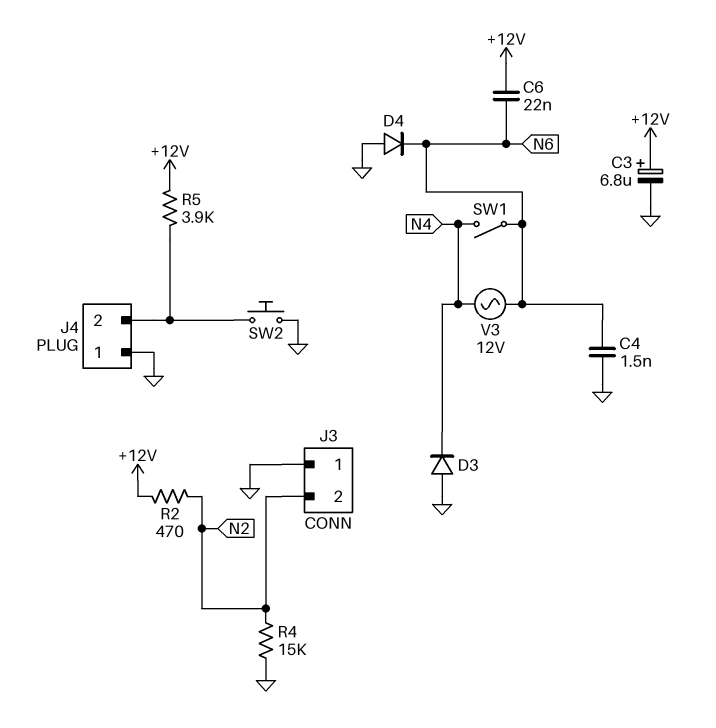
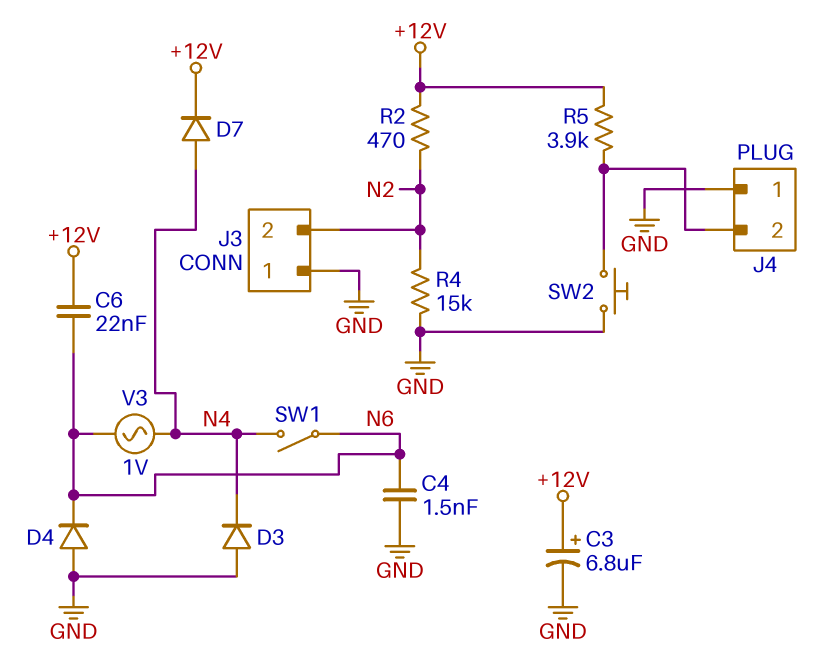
D7: none -> diode (A N4, K +12V)
V3: AC 12V (N4, N6) -> AC 1V (N4, N6)

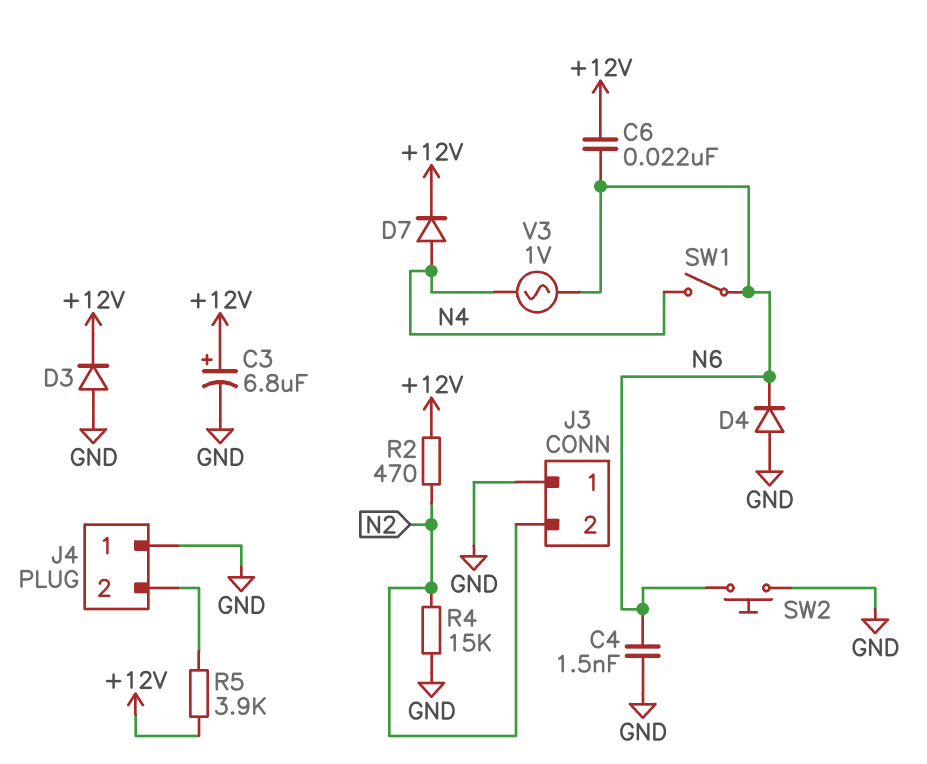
D3: diode (A GND, K N4) -> diode (A GND, K +12V)
SW2: button (GND, J4/2) -> button (GND, N6)

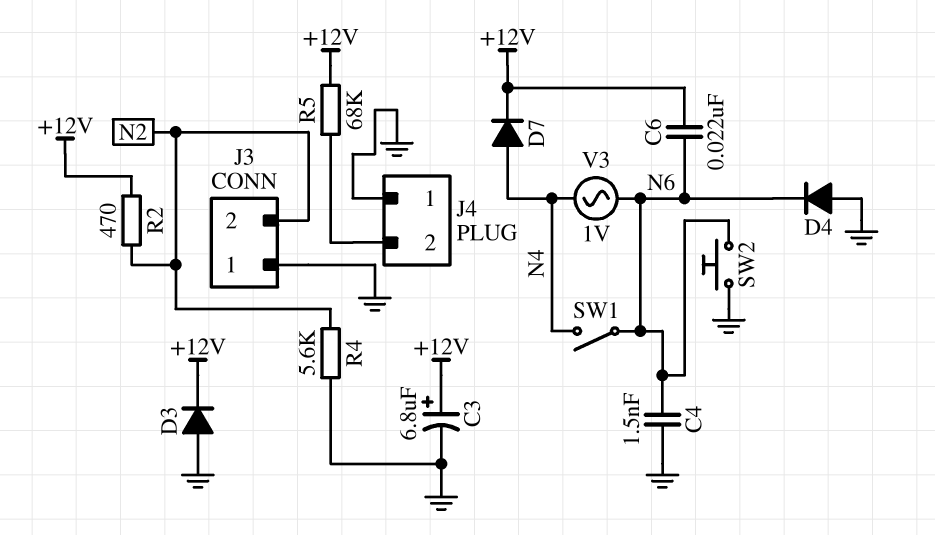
R4: 15k (GND, N2) -> 5.6k (GND, N2)
R5: 3.9k (+12V, J4/2) -> 68k (+12V, J4/2)

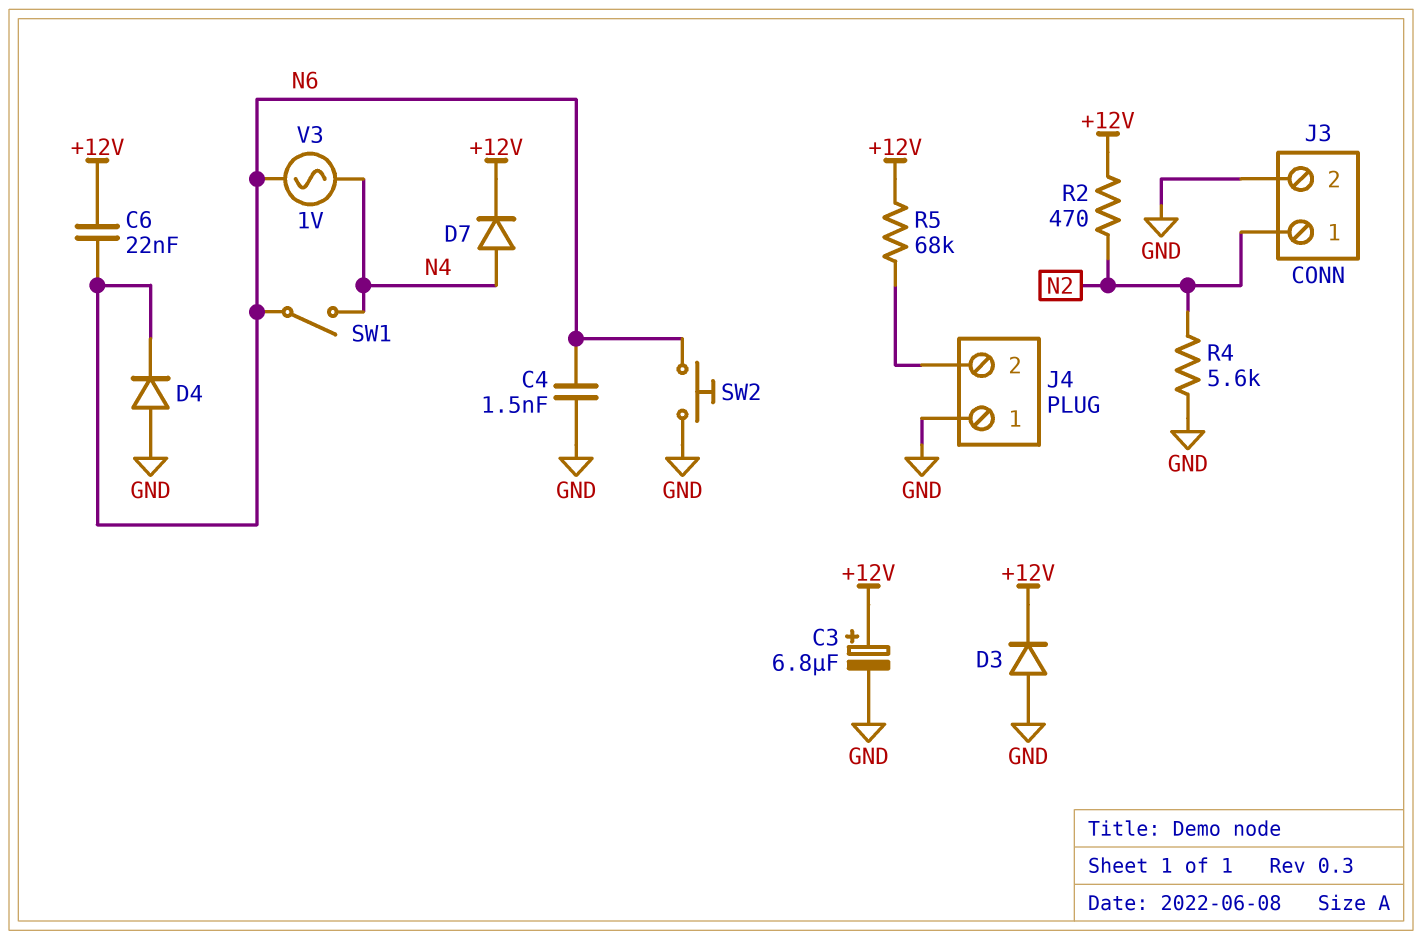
J3 pin 1: GND -> N2
J3 pin 2: N2 -> GND

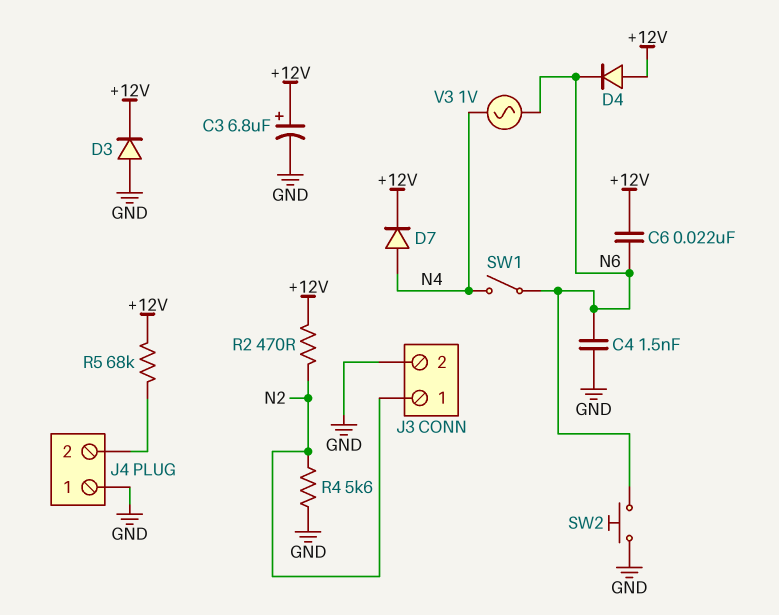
D4: diode (A GND, K N6) -> diode (A +12V, K N6)

